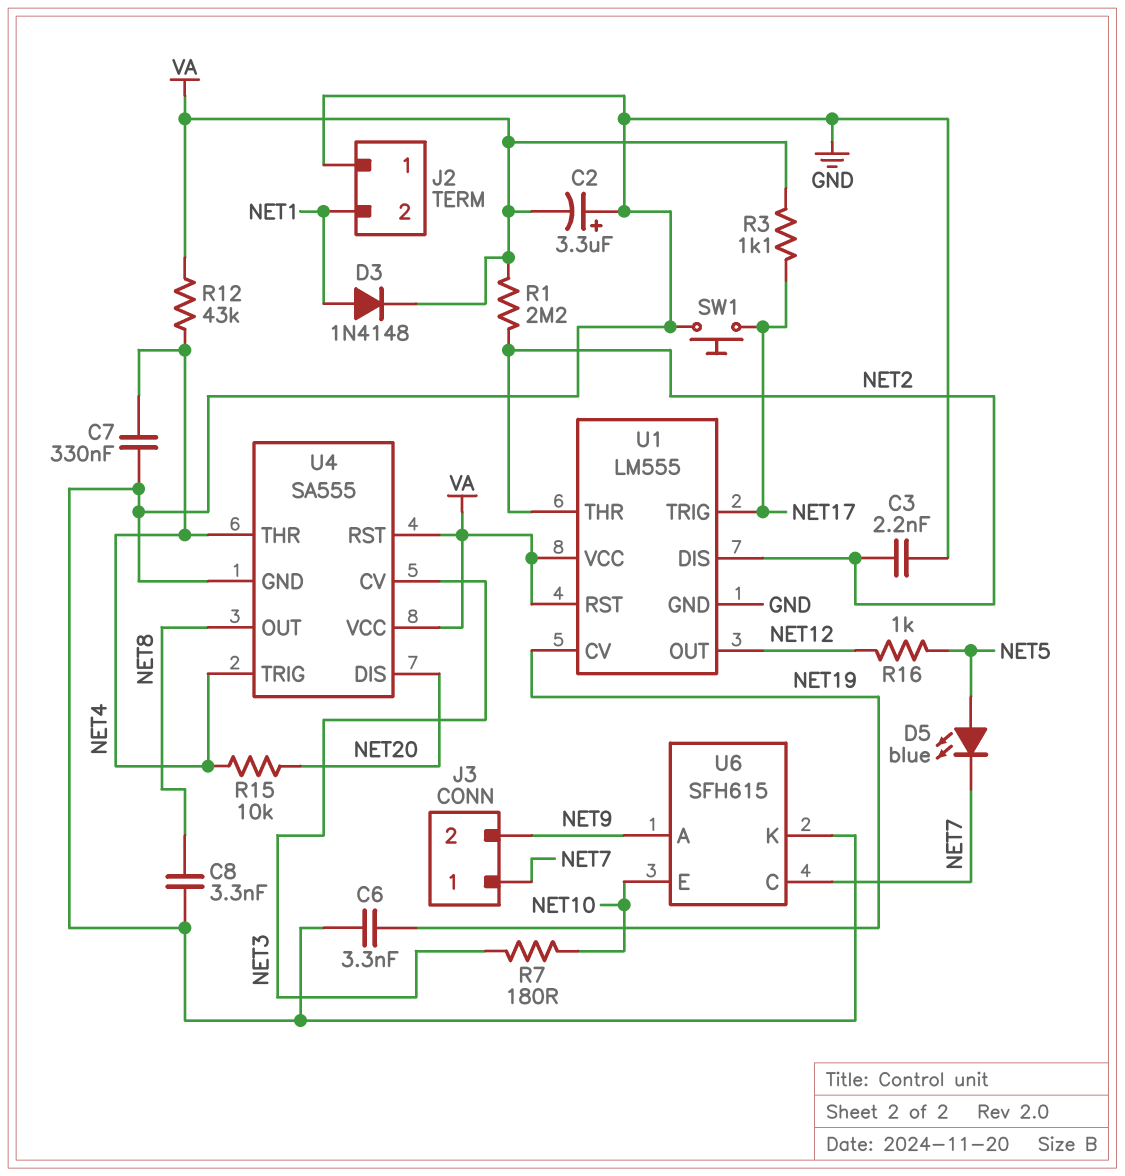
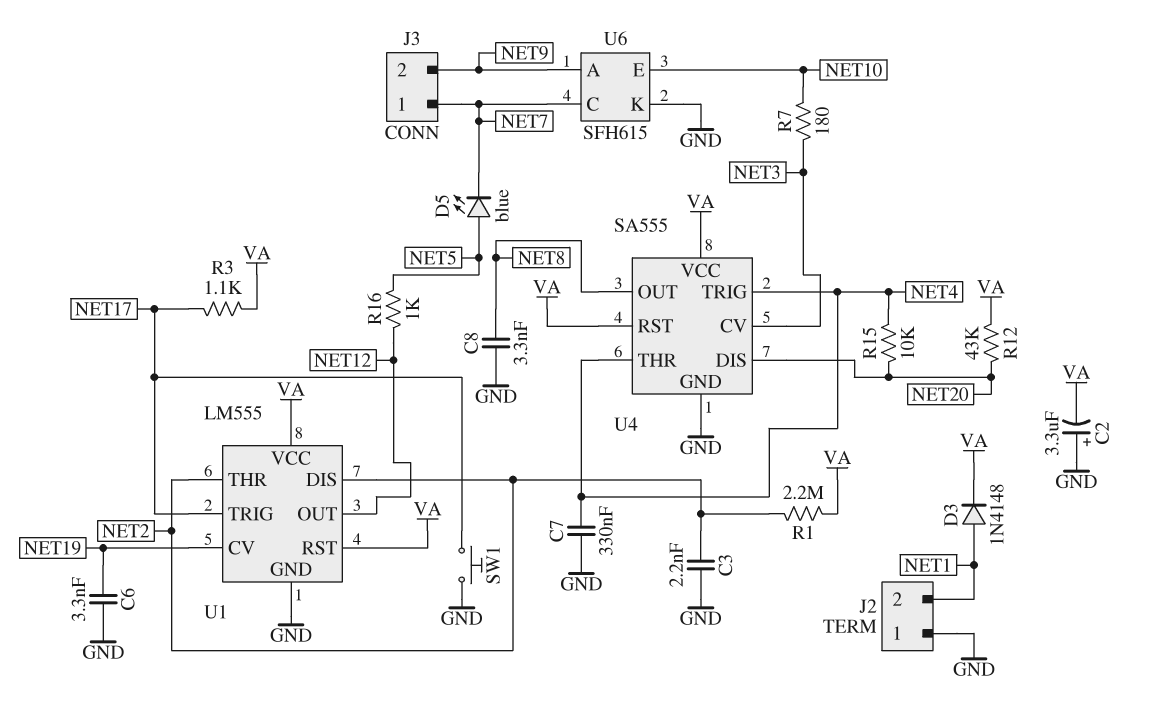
R12: 43k (NET4, VA) -> 43k (NET20, VA)

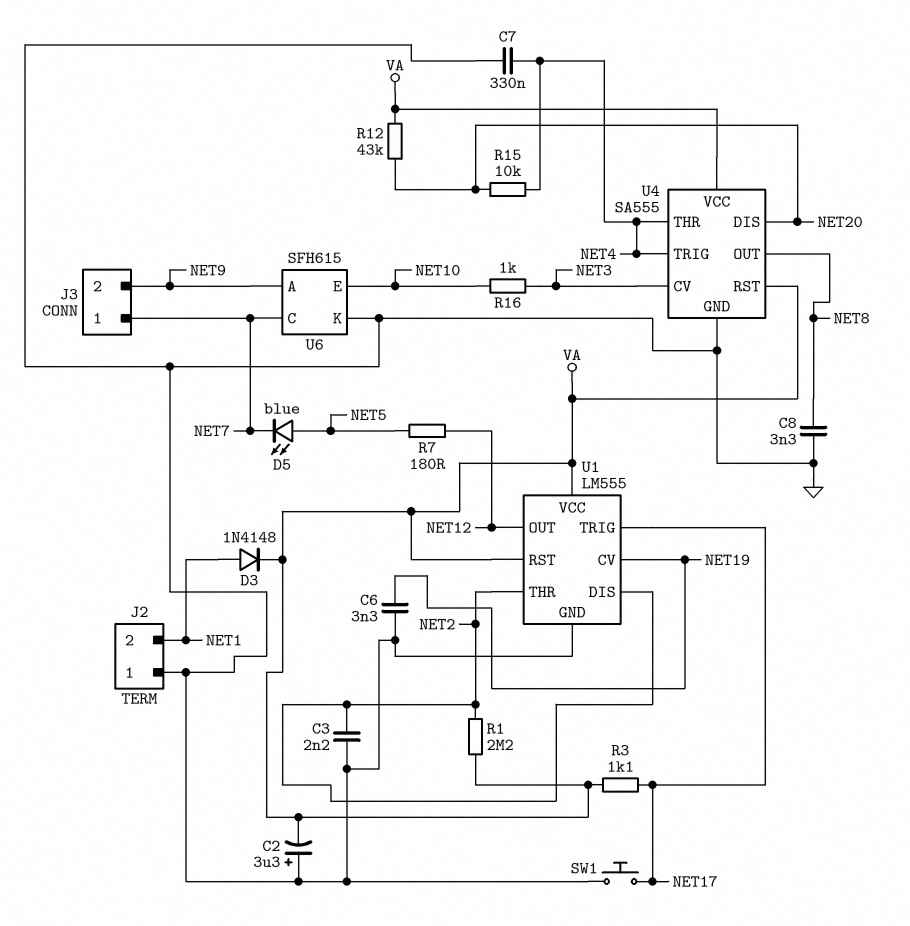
R7: 180 (NET3, NET10) -> 180 (NET5, NET12)
R16: 1k (NET5, NET12) -> 1k (NET3, NET10)

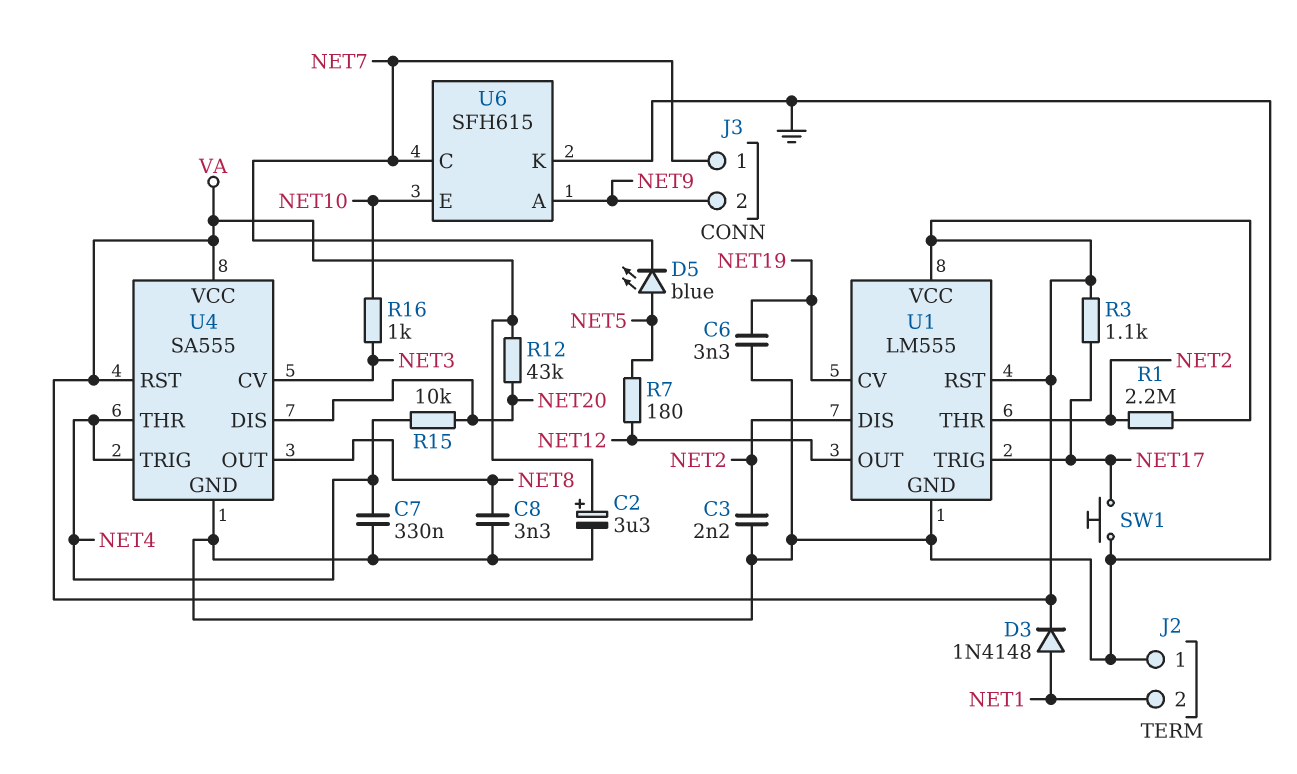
C2: 3.3uF (plus GND, minus VA) -> 3.3uF (plus VA, minus GND)

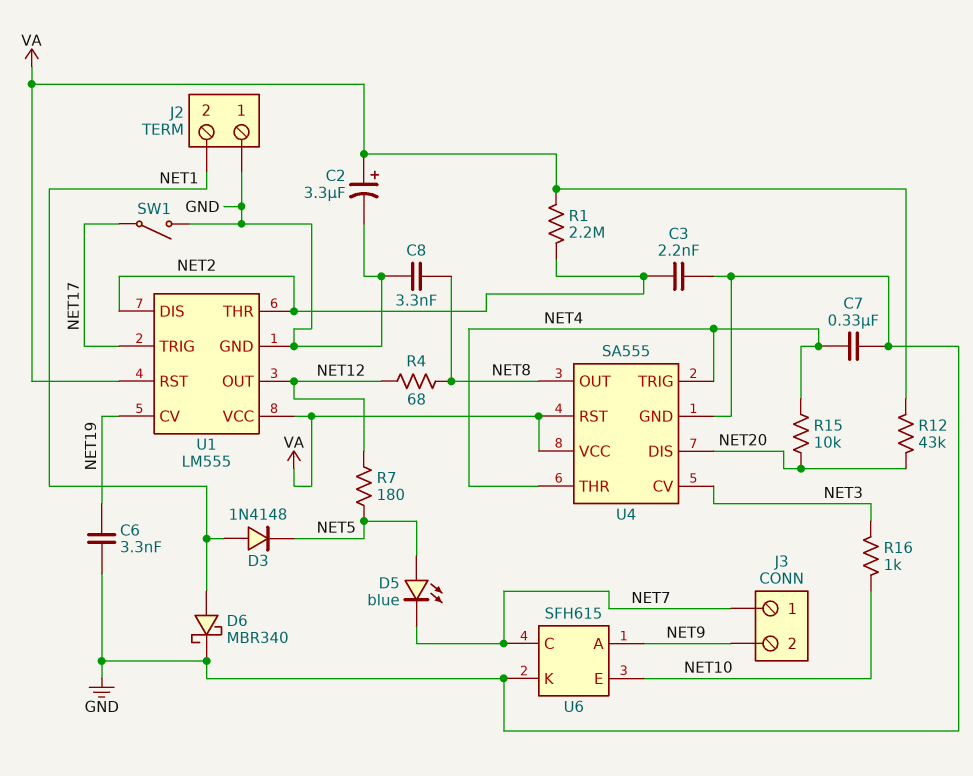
D3: diode 1N4148 (A NET1, K VA) -> diode 1N4148 (A NET1, K NET5)
D6: none -> schottky MBR340 (A NET1, K GND)
R3: 1.1k (NET17, VA) -> none
R4: none -> 68 (NET8, NET12)
SW1: button (GND, NET17) -> switch (GND, NET17)

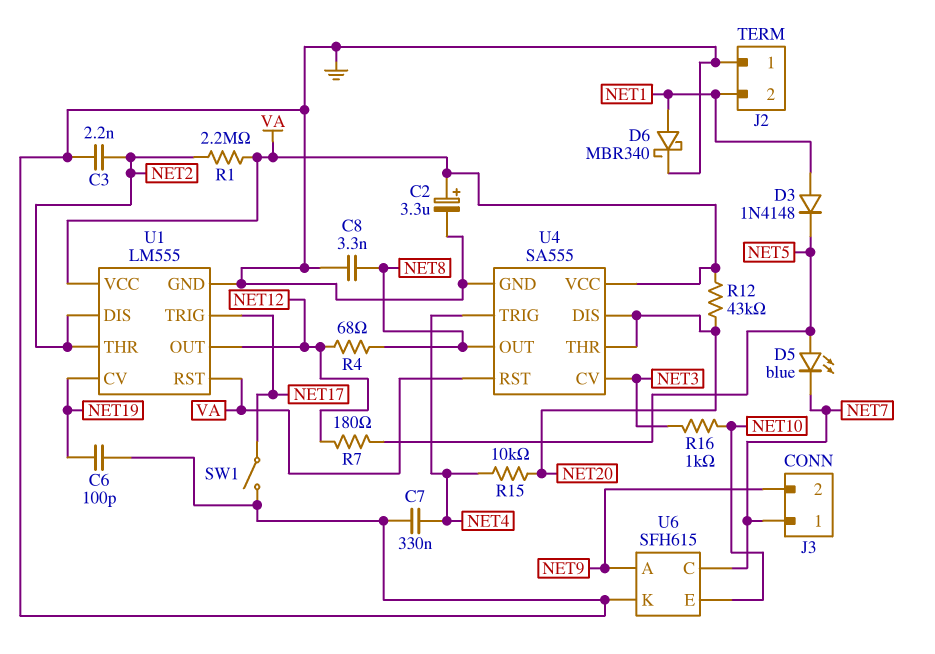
C6: 3.3nF (GND, NET19) -> 100pF (GND, NET19)
U4 pin THR: NET4 -> NET20

